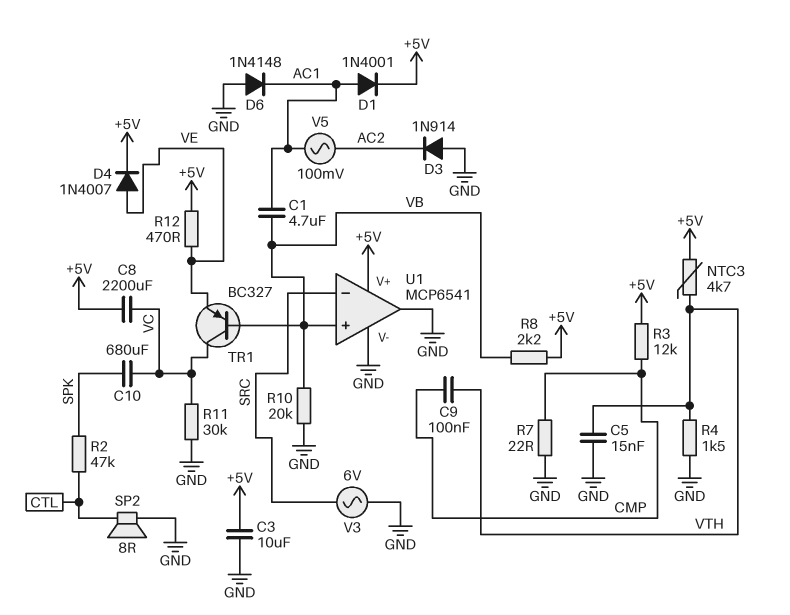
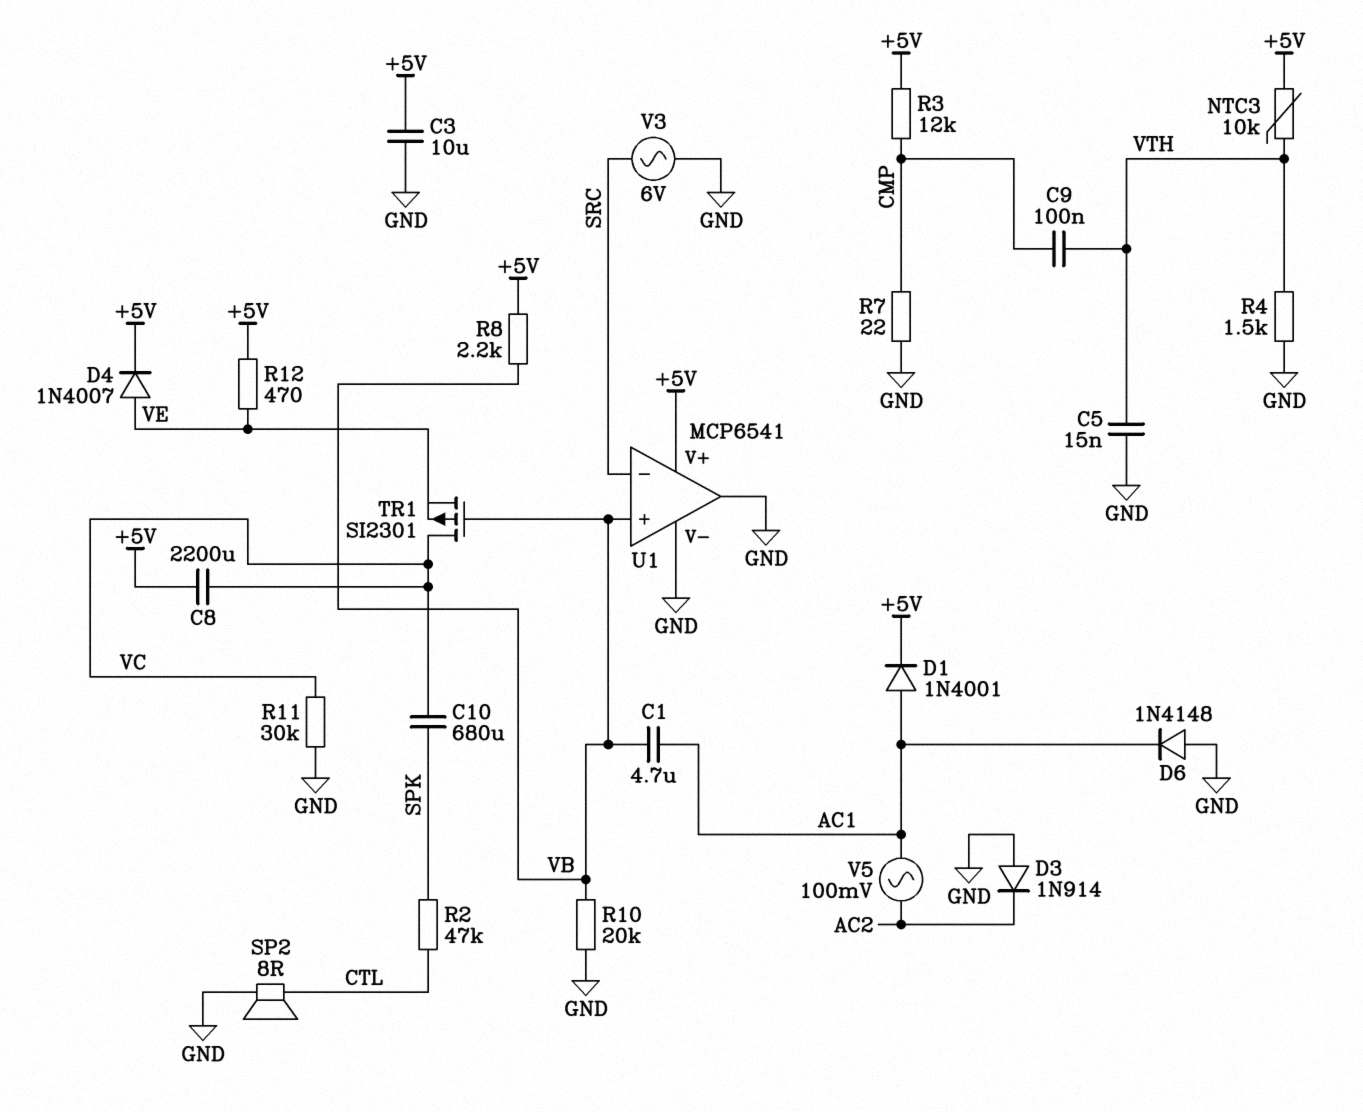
NTC3: 4.7k (+5V, VTH) -> 10k (+5V, VTH)
TR1: PNP BC327 (B VB, C VC, E VE) -> PMOS SI2301 (G VB, D VC, S VE)

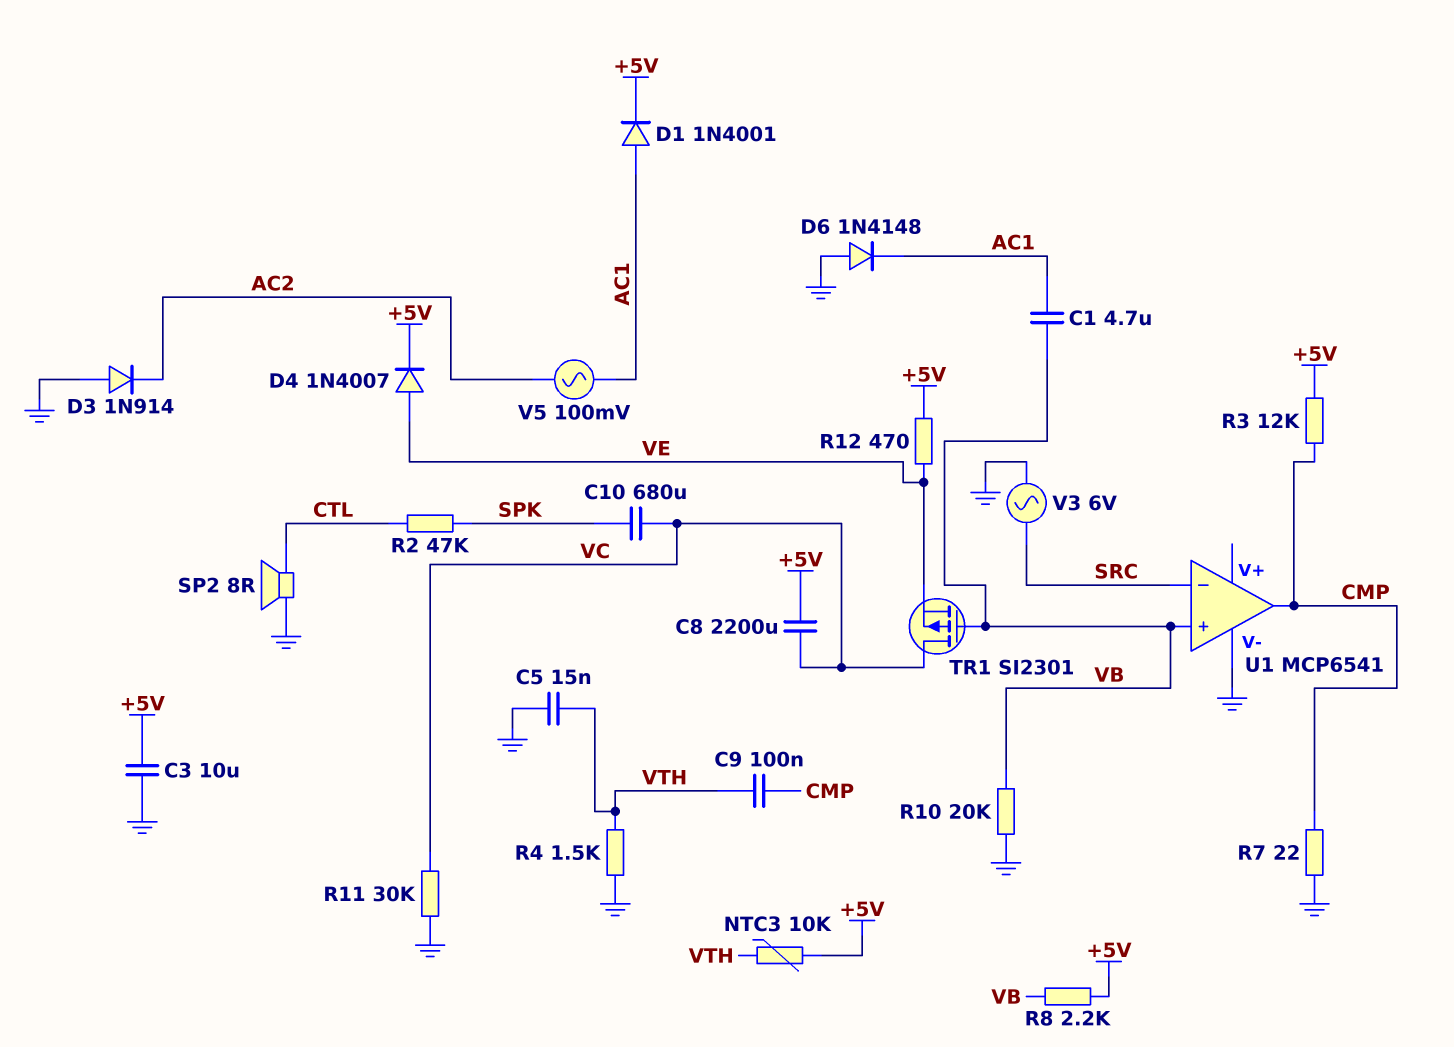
U1 pin V+: +5V -> none
U1 pin out: GND -> CMP

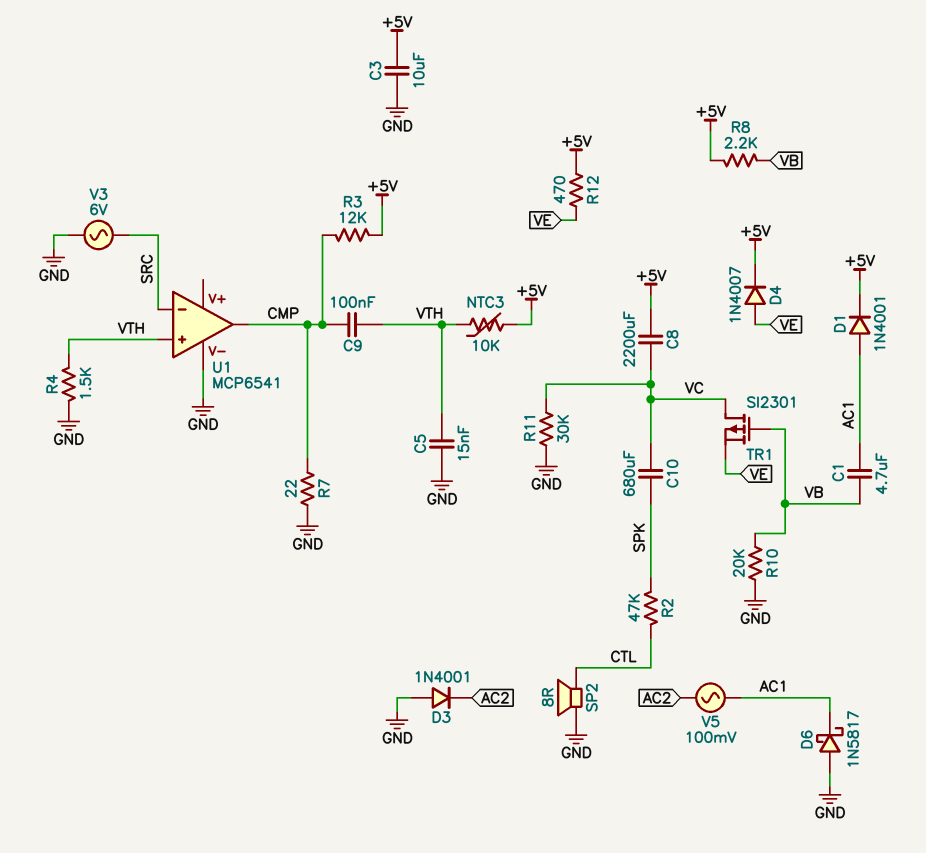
D3: diode 1N914 (A GND, K AC2) -> diode 1N4001 (A GND, K AC2)
D6: diode 1N4148 (A GND, K AC1) -> schottky 1N5817 (A GND, K AC1)
U1 pin in+: VB -> VTH

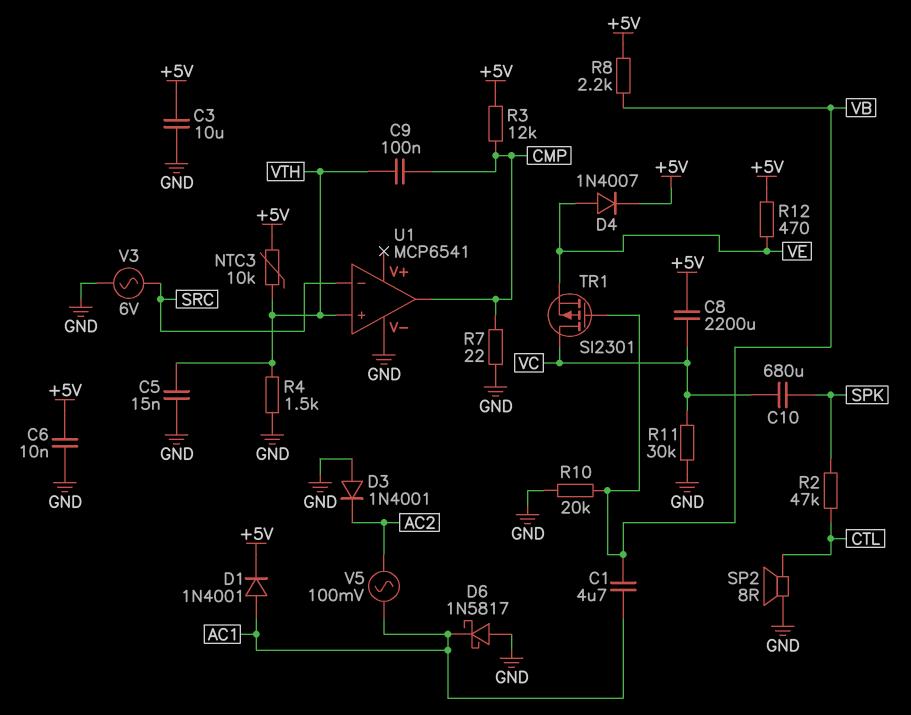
C6: none -> 10nF (+5V, GND)

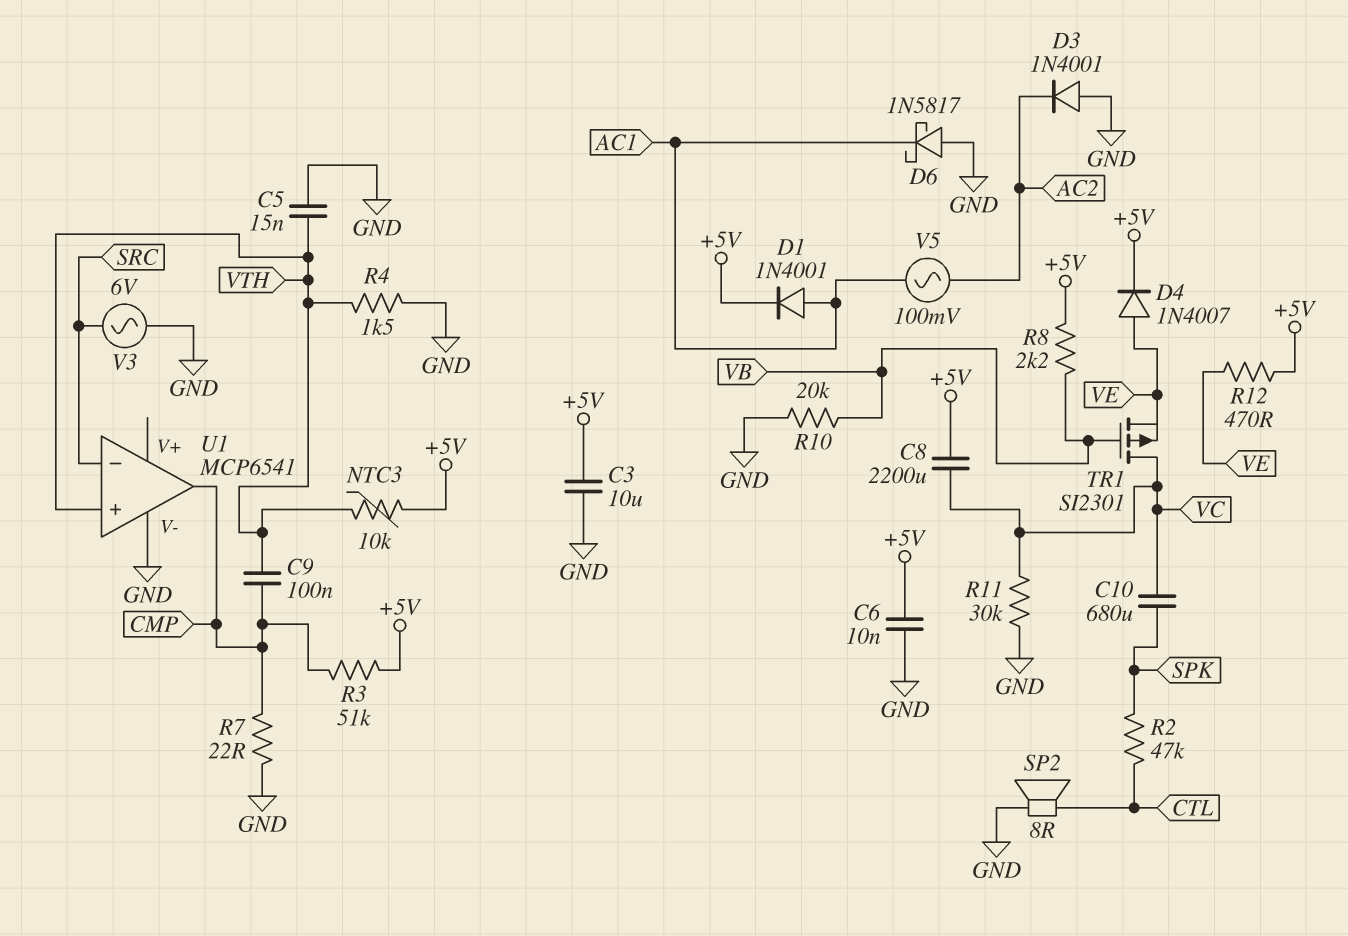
C1: 4.7uF (AC1, VB) -> none
R3: 12k (+5V, CMP) -> 51k (+5V, CMP)

